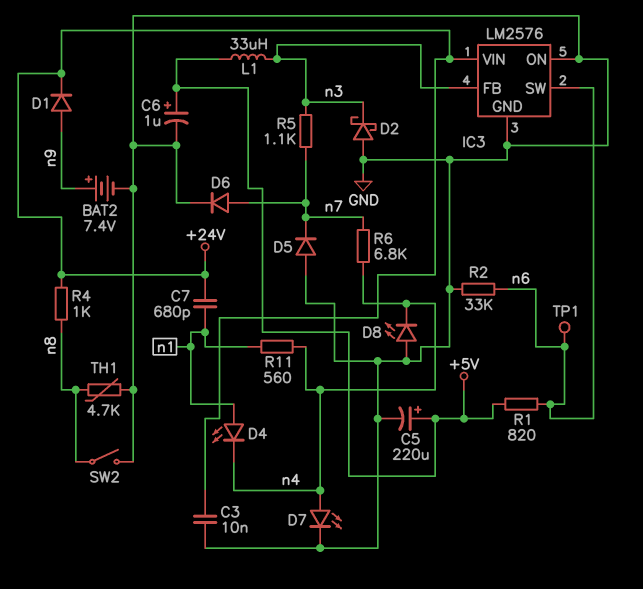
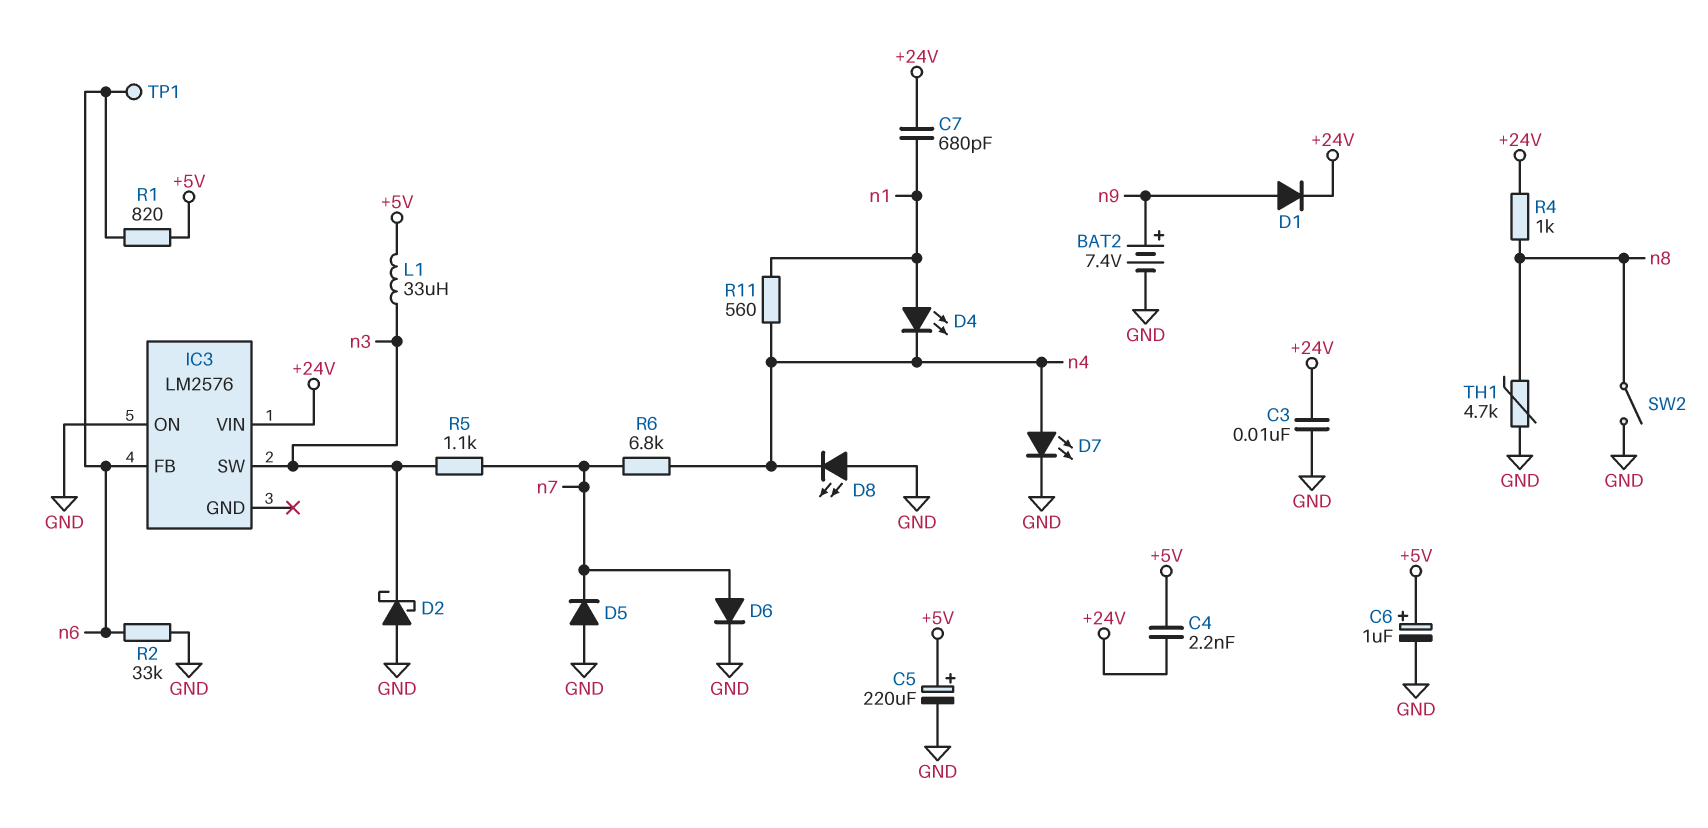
C4: none -> 2.2nF (+5V, +24V)
IC3 pin FB: n3 -> n6
IC3 pin GND: GND -> none
IC3 pin SW: n6 -> n3

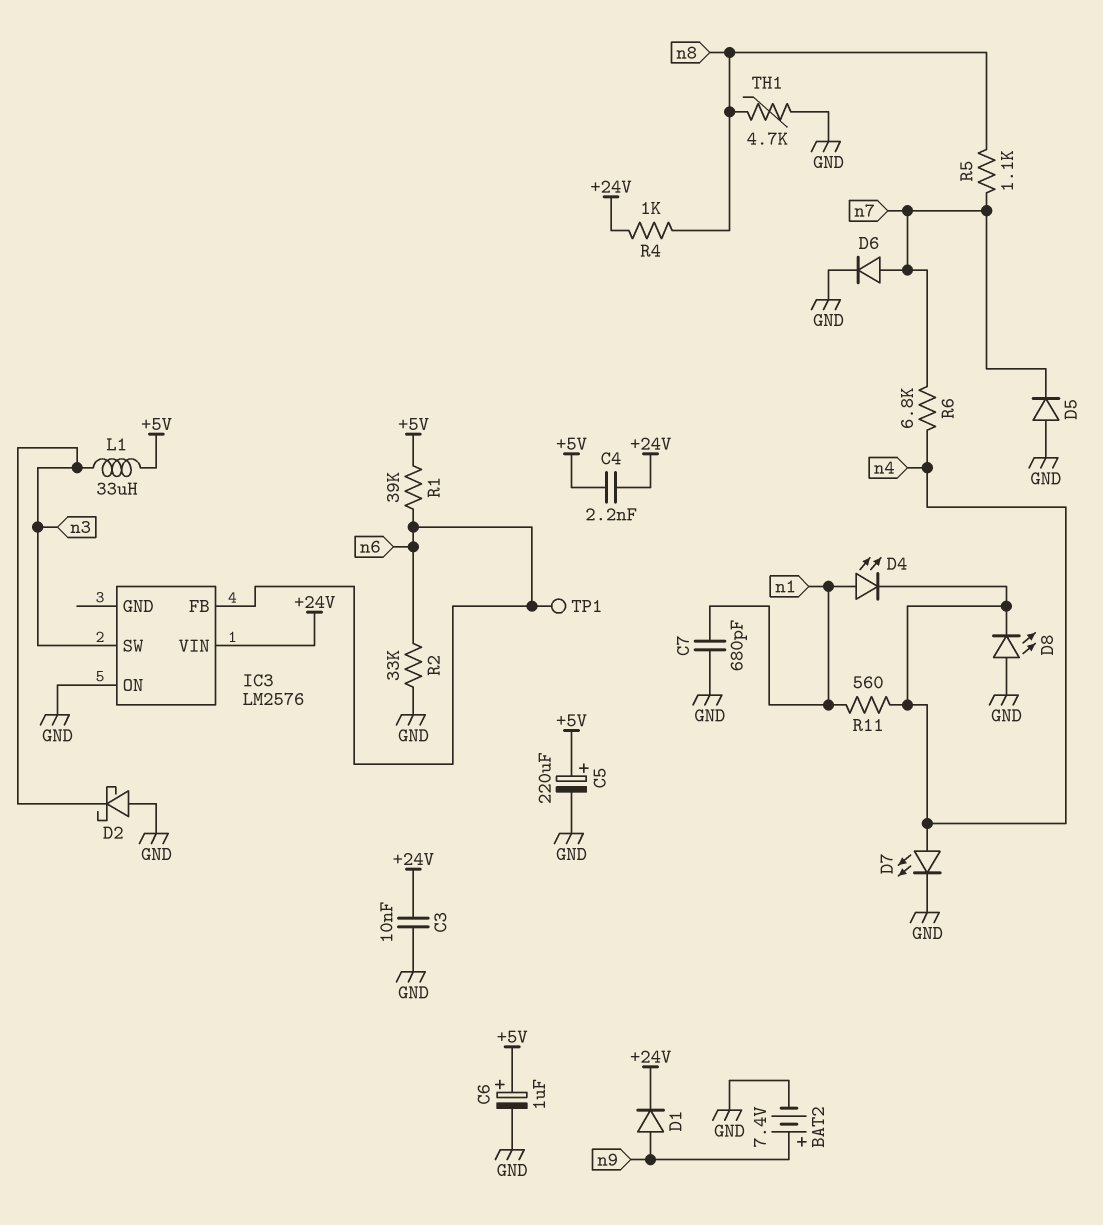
C7: 680pF (+24V, n1) -> 680pF (GND, n1)
R1: 820 (+5V, n6) -> 39k (+5V, n6)
R5: 1.1k (n3, n7) -> 1.1k (n7, n8)
SW2: switch (GND, n8) -> none

